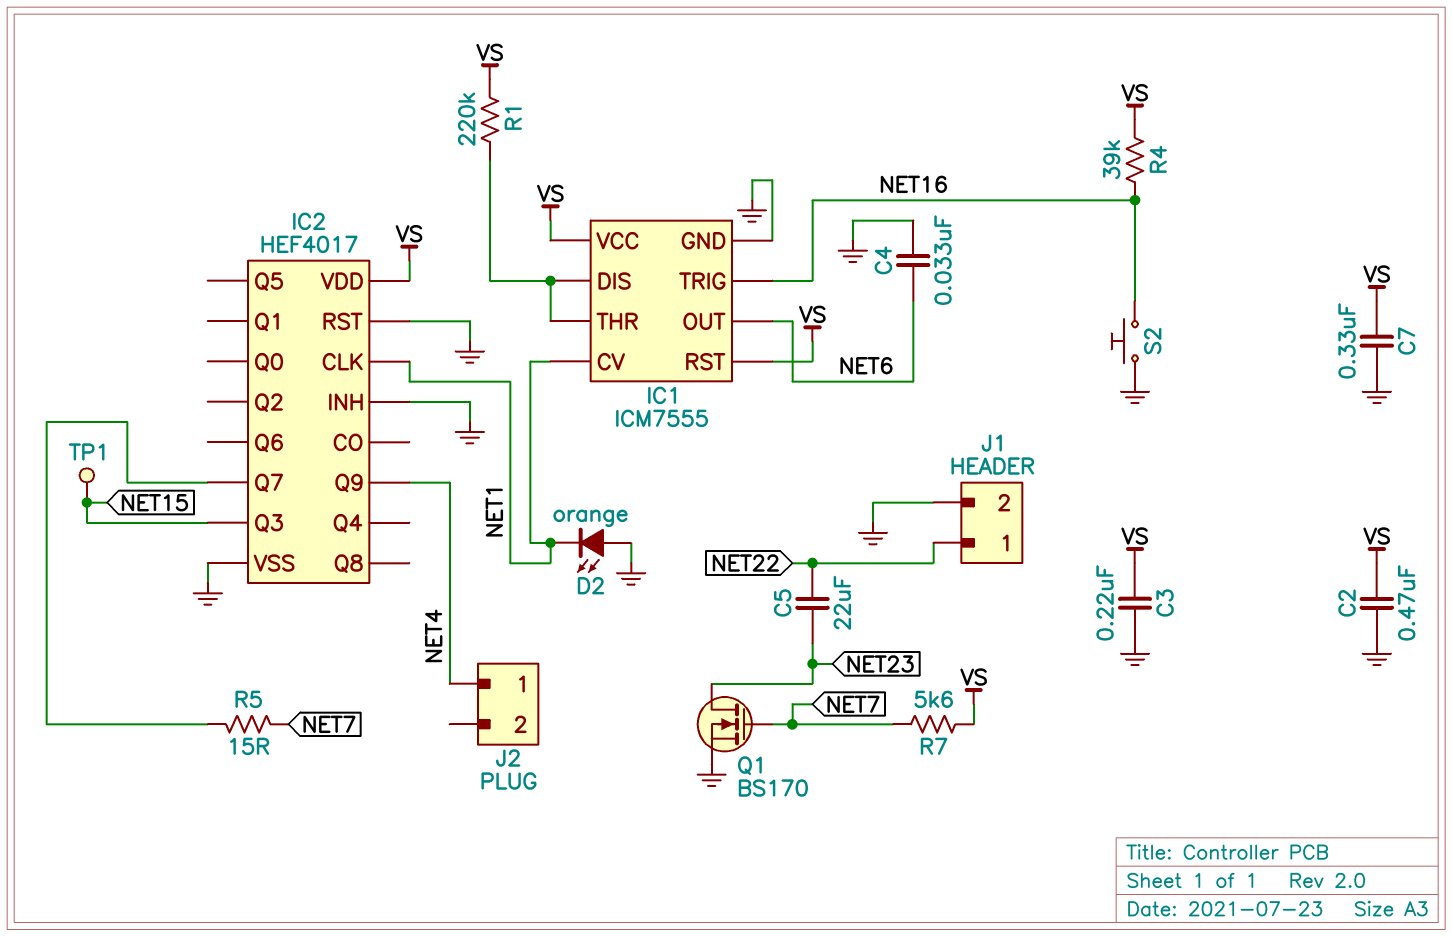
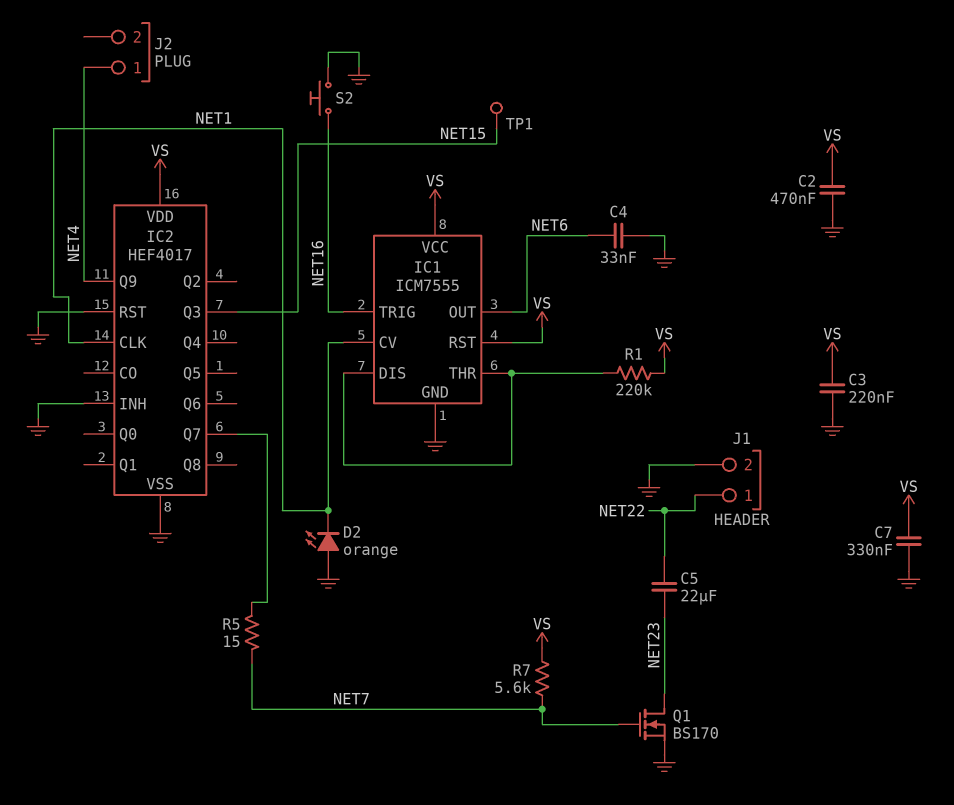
R4: 39k (NET16, VS) -> none

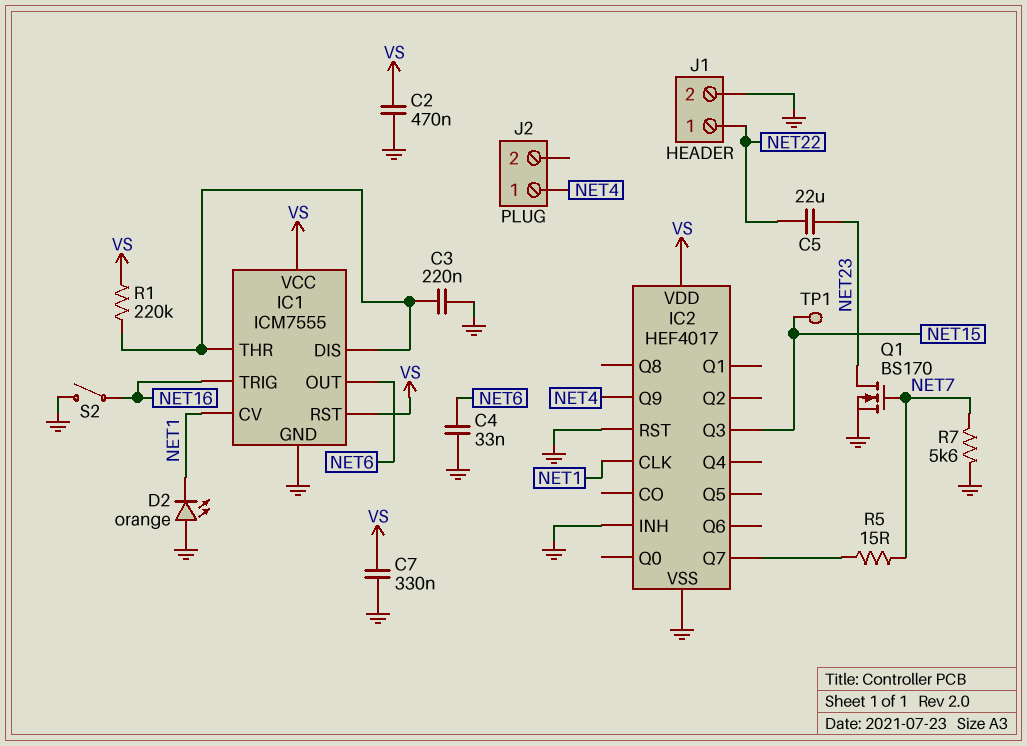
C3: 220nF (GND, VS) -> 220nF (GND, IC1/DIS)
R7: 5.6k (NET7, VS) -> 5.6k (GND, NET7)
S2: button (GND, NET16) -> switch (GND, NET16)

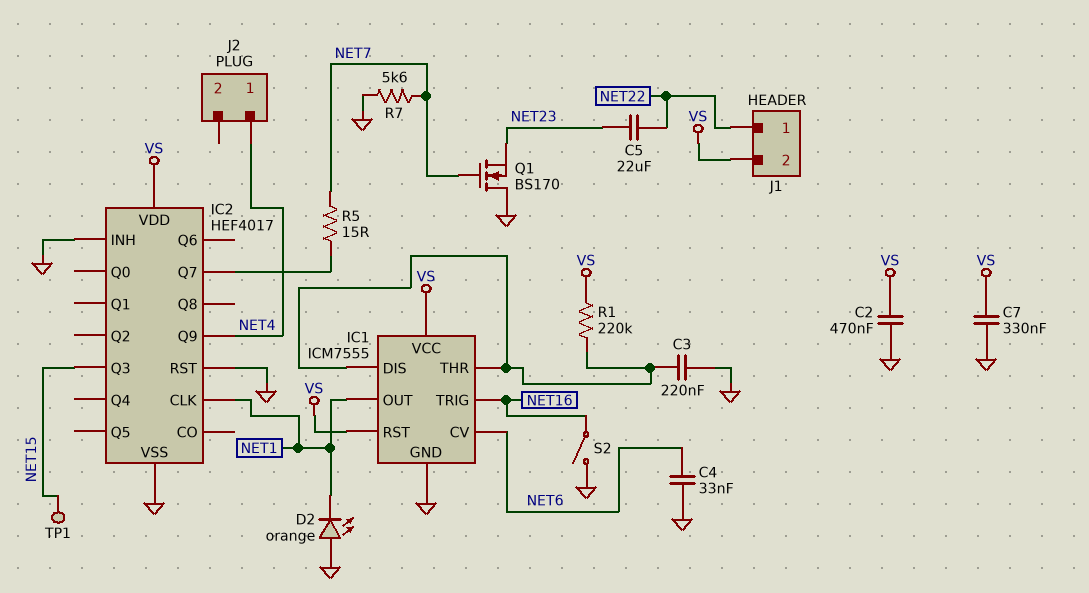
IC1 pin CV: NET1 -> NET6
IC1 pin OUT: NET6 -> NET1
J1 pin 2: GND -> VS
Q1: NMOS BS170 (G NET7, D NET23, S GND) -> NMOS BS170 (G NET7, D GND, S NET23)

